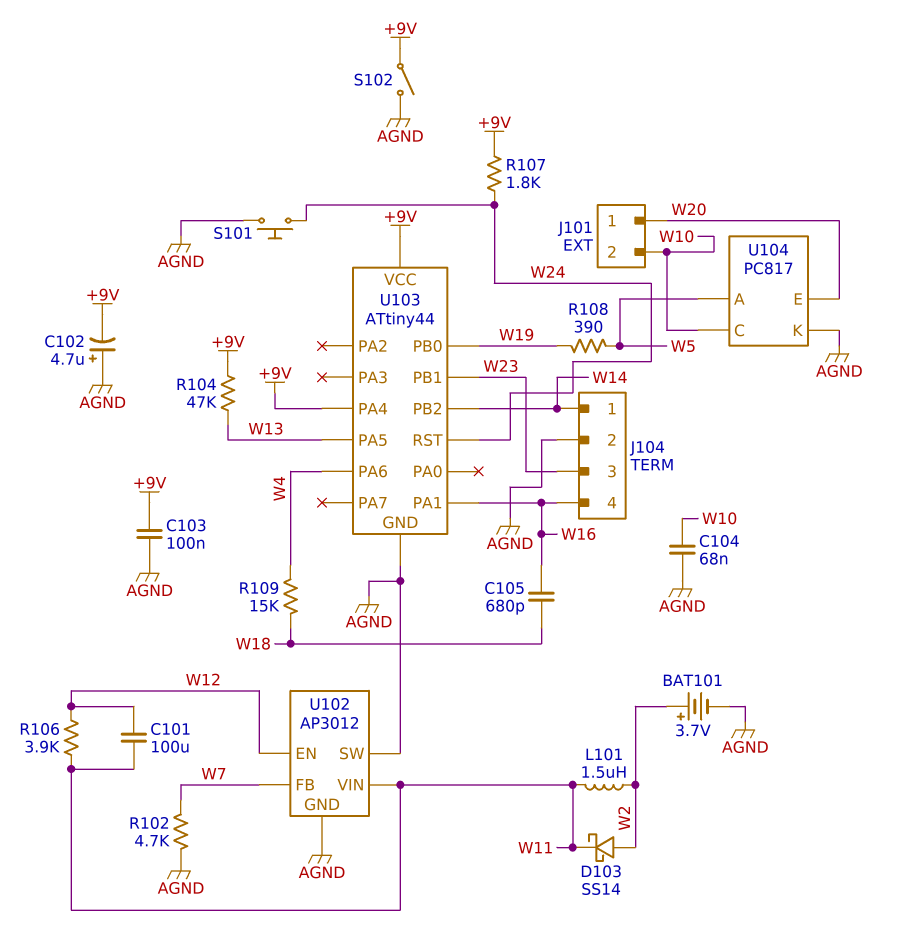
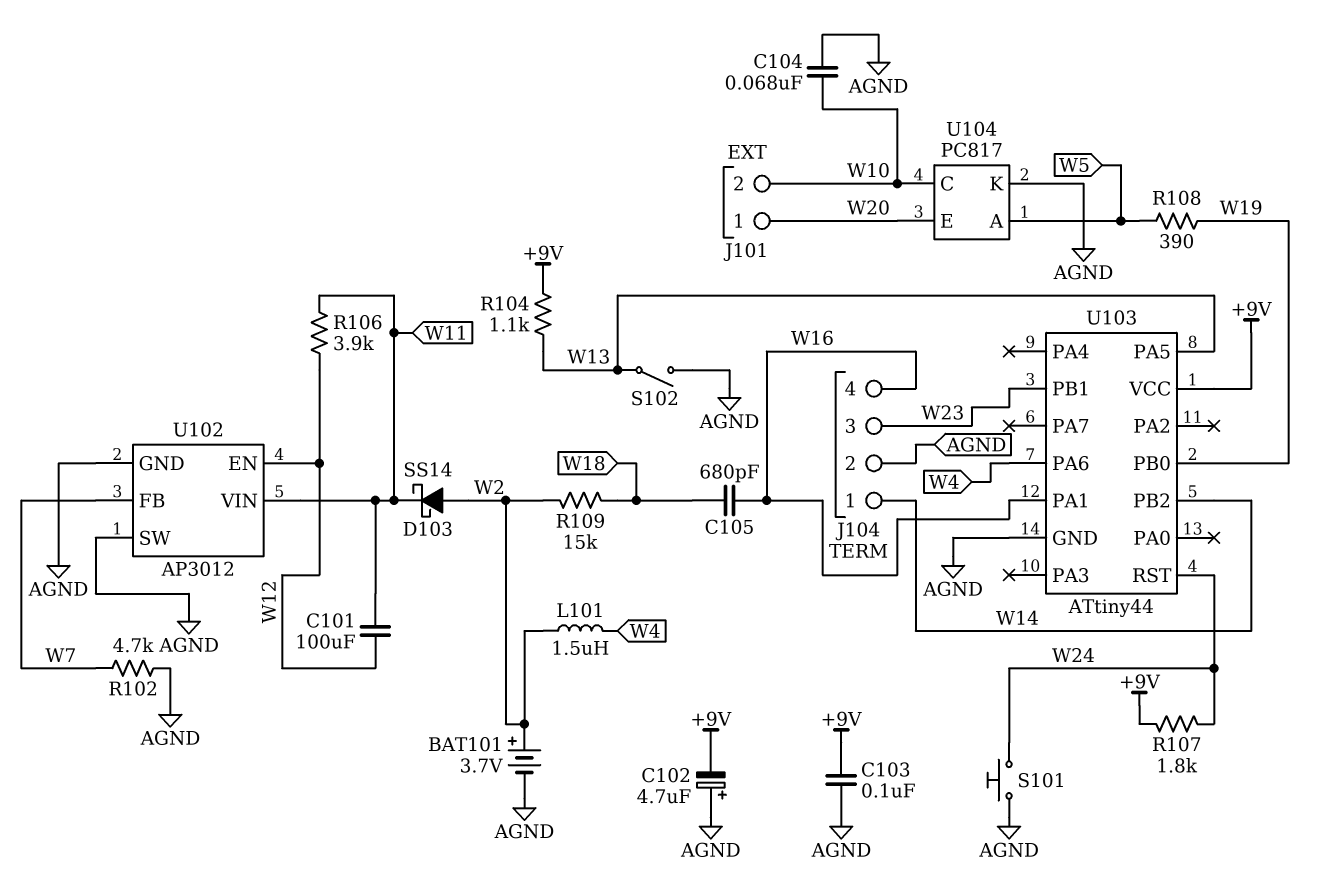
L101: 1.5uH (W2, W11) -> 1.5uH (W2, W4)
R104: 47k (+9V, W13) -> 1.1k (+9V, W13)
R109: 15k (W4, W18) -> 15k (W2, W18)
S102: switch (+9V, AGND) -> switch (AGND, W13)
U103 pin PA4: +9V -> none

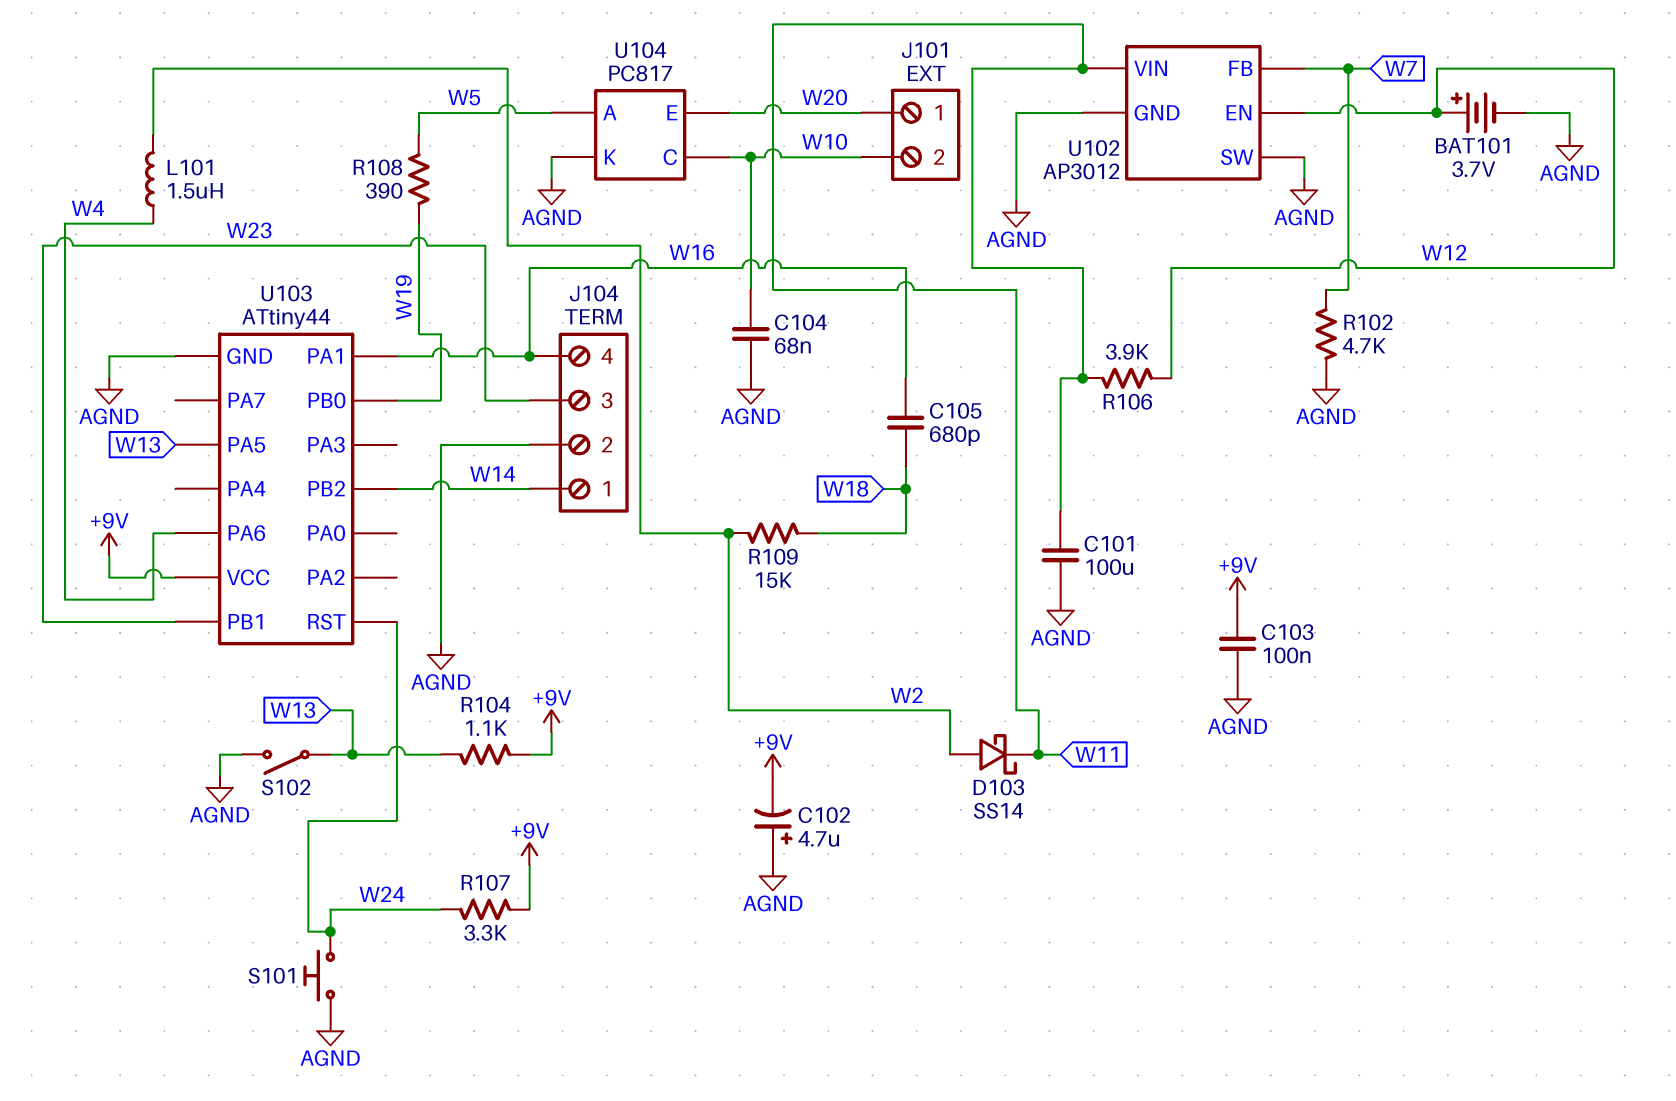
BAT101: 3.7V (plus W2, minus AGND) -> 3.7V (plus W12, minus AGND)
C101: 100uF (W11, W12) -> 100uF (AGND, W11)
R107: 1.8k (+9V, W24) -> 3.3k (+9V, W24)

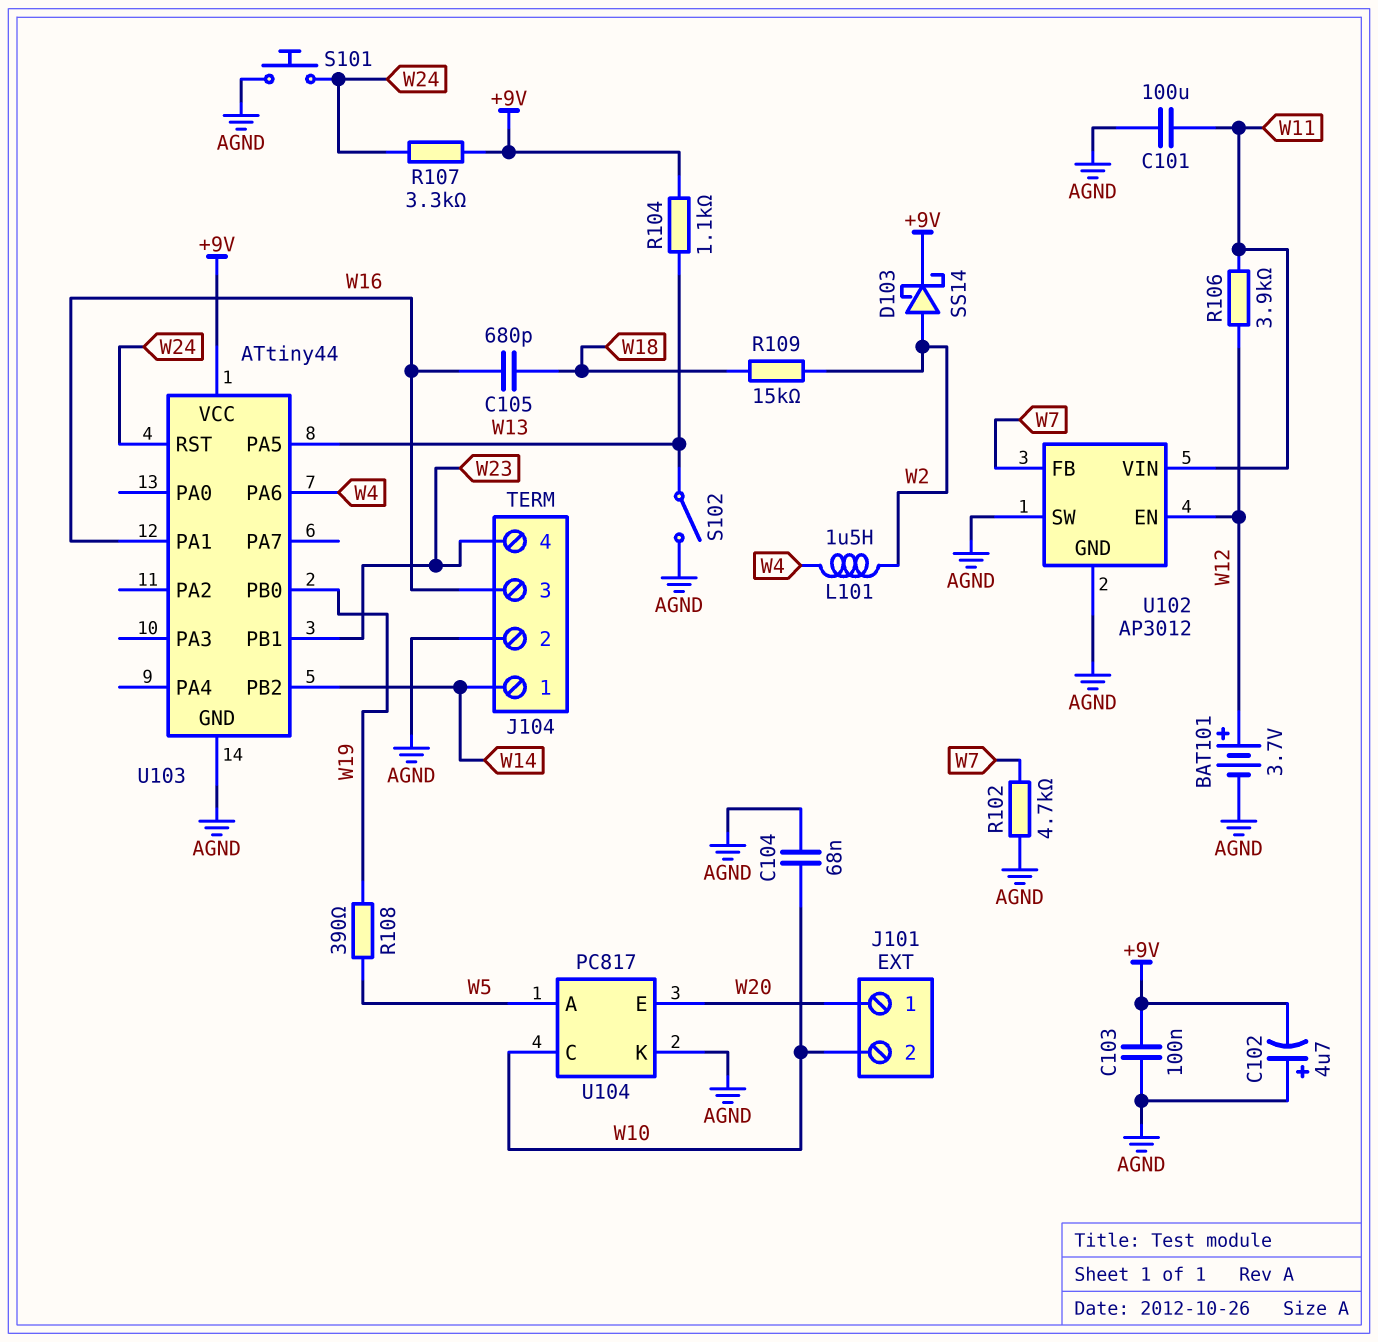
D103: schottky SS14 (A W2, K W11) -> schottky SS14 (A W2, K +9V)
J104 pin 3: W23 -> W16
J104 pin 4: W16 -> W23

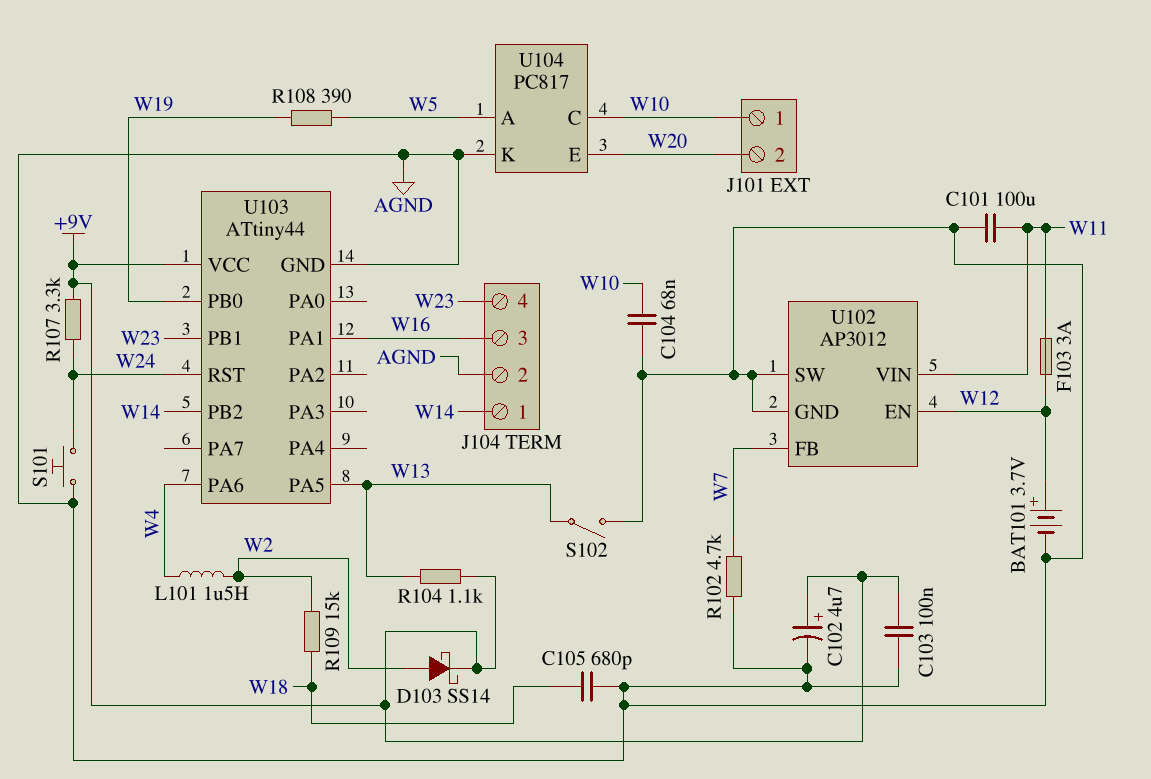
C102: 4.7uF (plus AGND, minus +9V) -> 4.7uF (plus +9V, minus AGND)
C105: 680pF (W16, W18) -> 680pF (AGND, W18)
F103: none -> 3A (W11, W12)
J101 pin 1: W20 -> W10
J101 pin 2: W10 -> W20
R106: 3.9k (W11, W12) -> none

